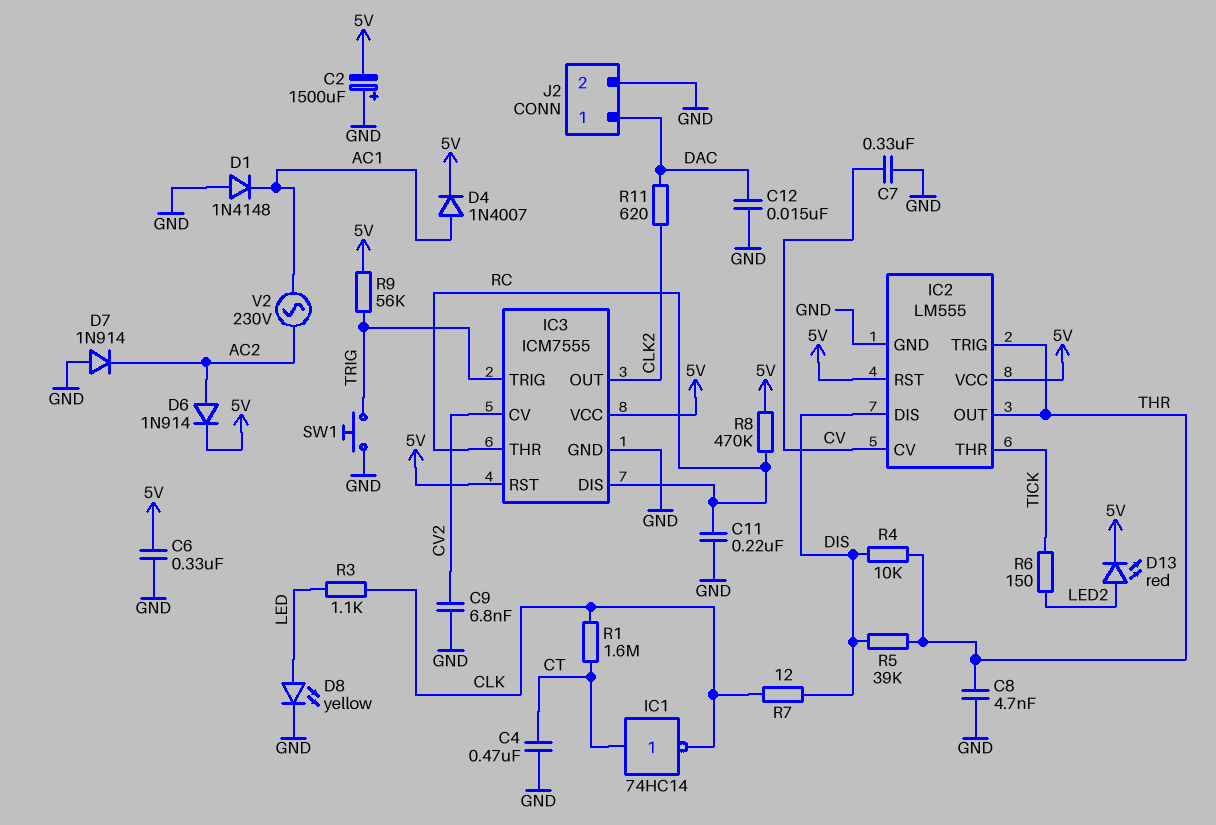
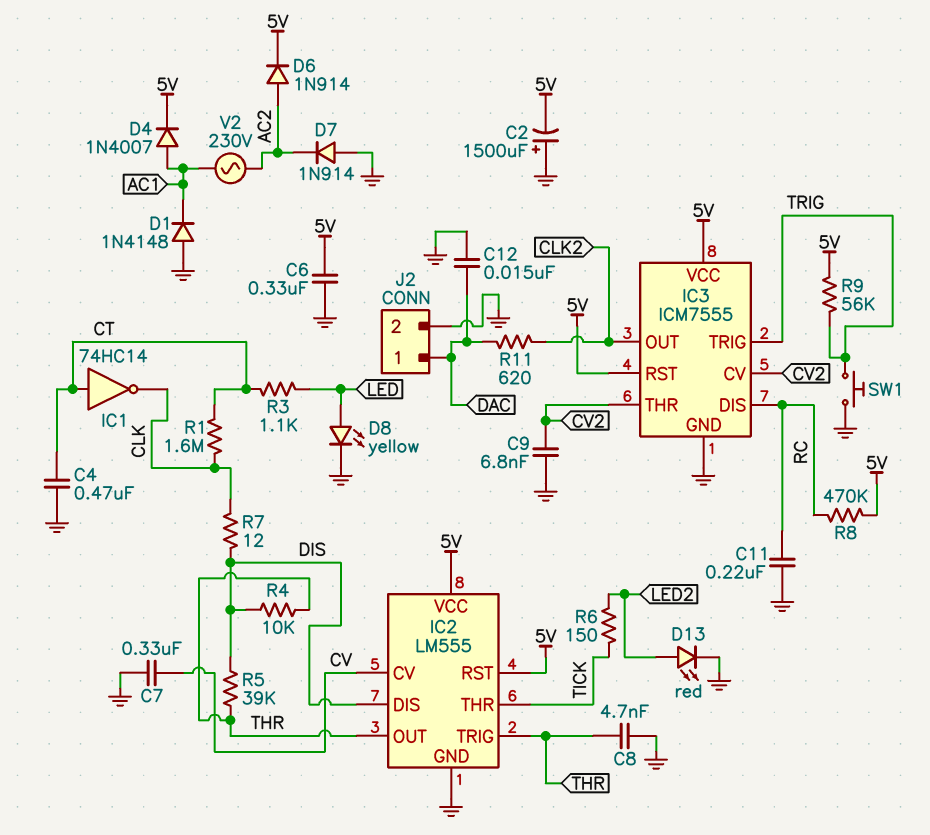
D13: LED red (A LED2, K 5V) -> LED red (A LED2, K GND)
IC3 pin THR: RC -> CV2
R3: 1.1k (CLK, LED) -> 1.1k (CT, LED)

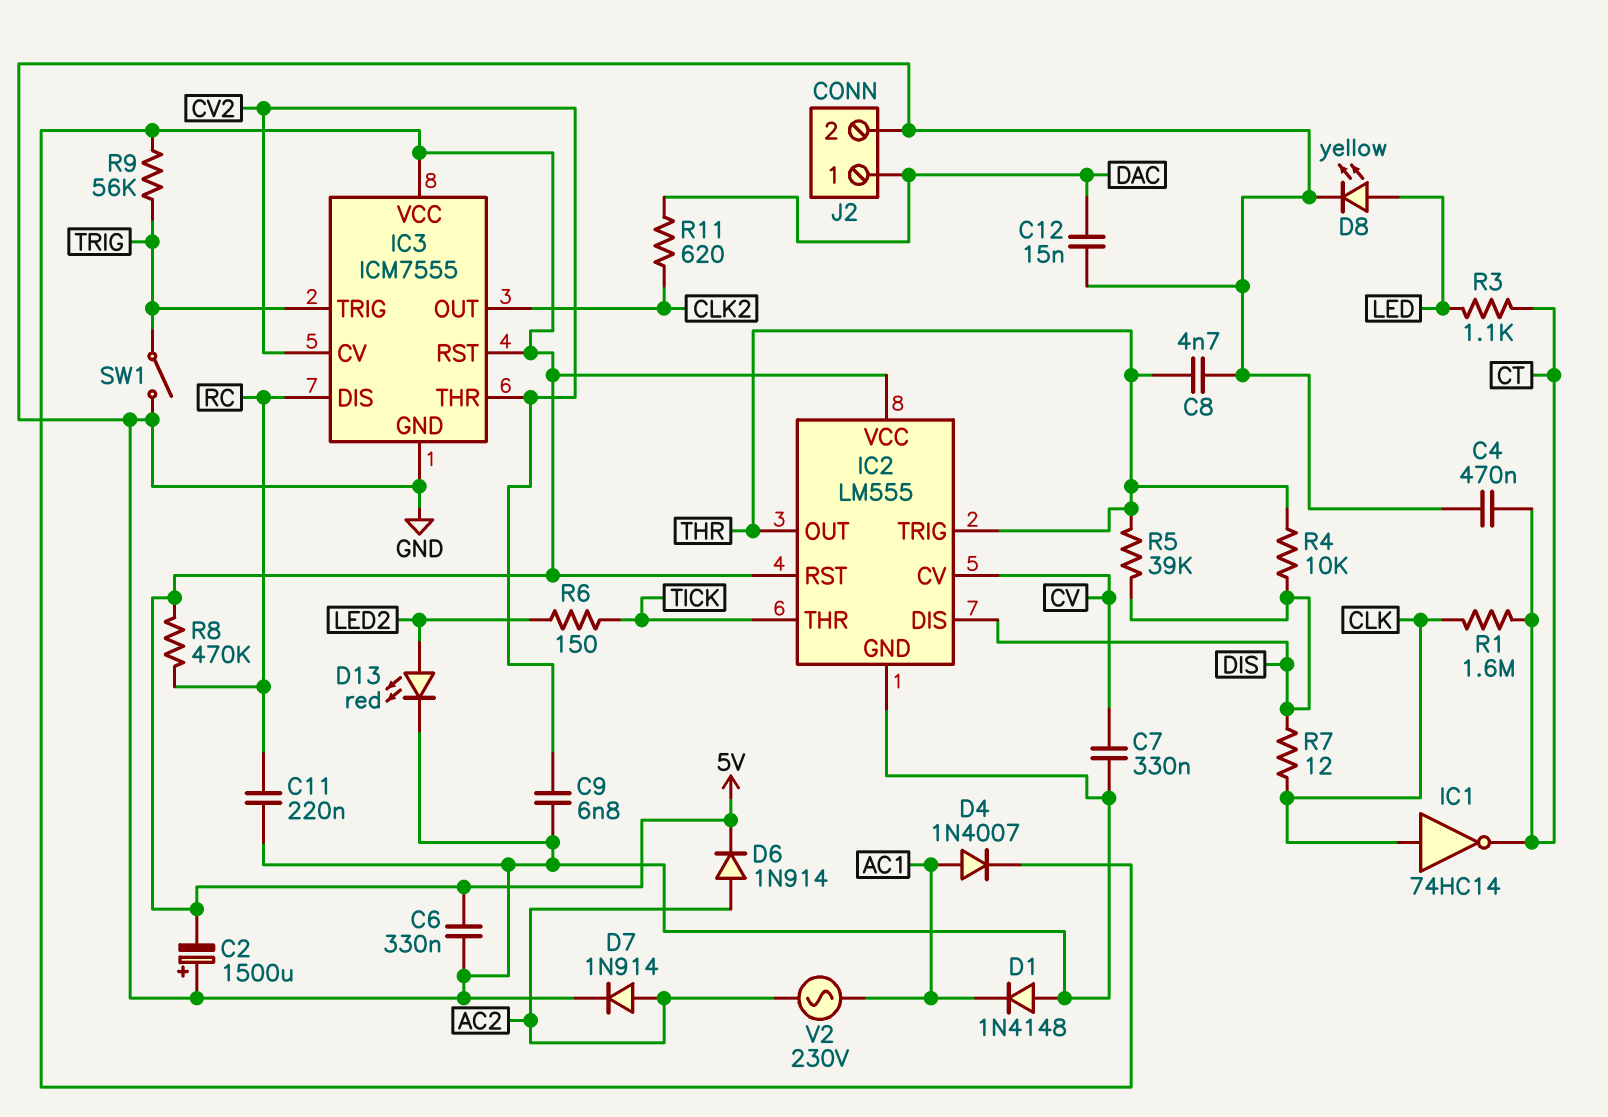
D7: diode 1N914 (A GND, K AC2) -> diode 1N914 (A AC2, K GND)
IC1: NOT 74HC14 (in CT, out CLK) -> NOT 74HC14 (in CLK, out CT)
SW1: button (GND, TRIG) -> switch (GND, TRIG)

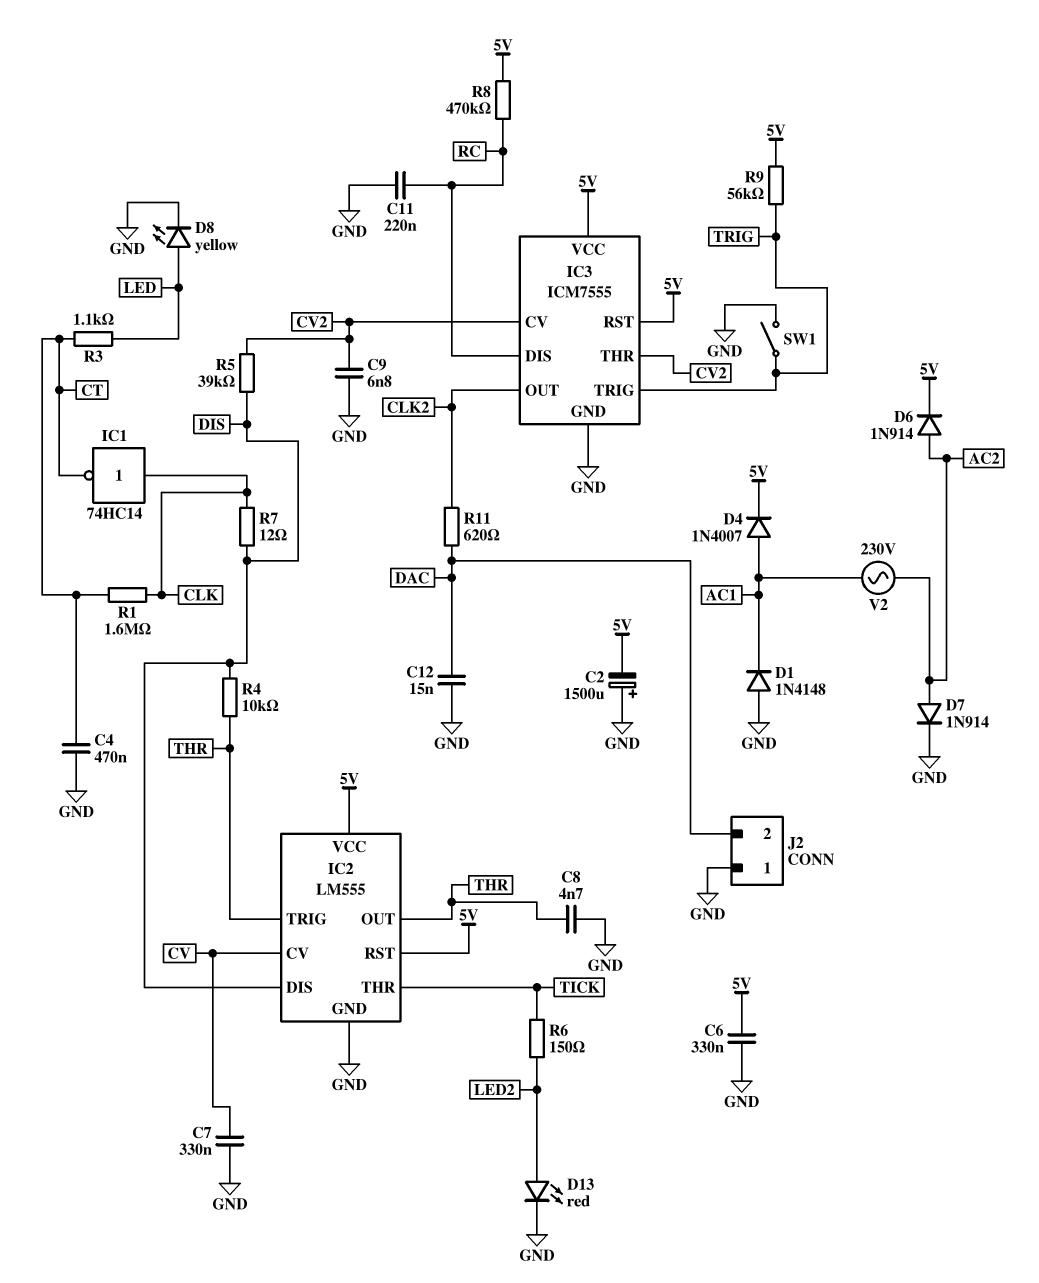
J2 pin 1: DAC -> GND
J2 pin 2: GND -> DAC
R5: 39k (DIS, THR) -> 39k (CV2, DIS)

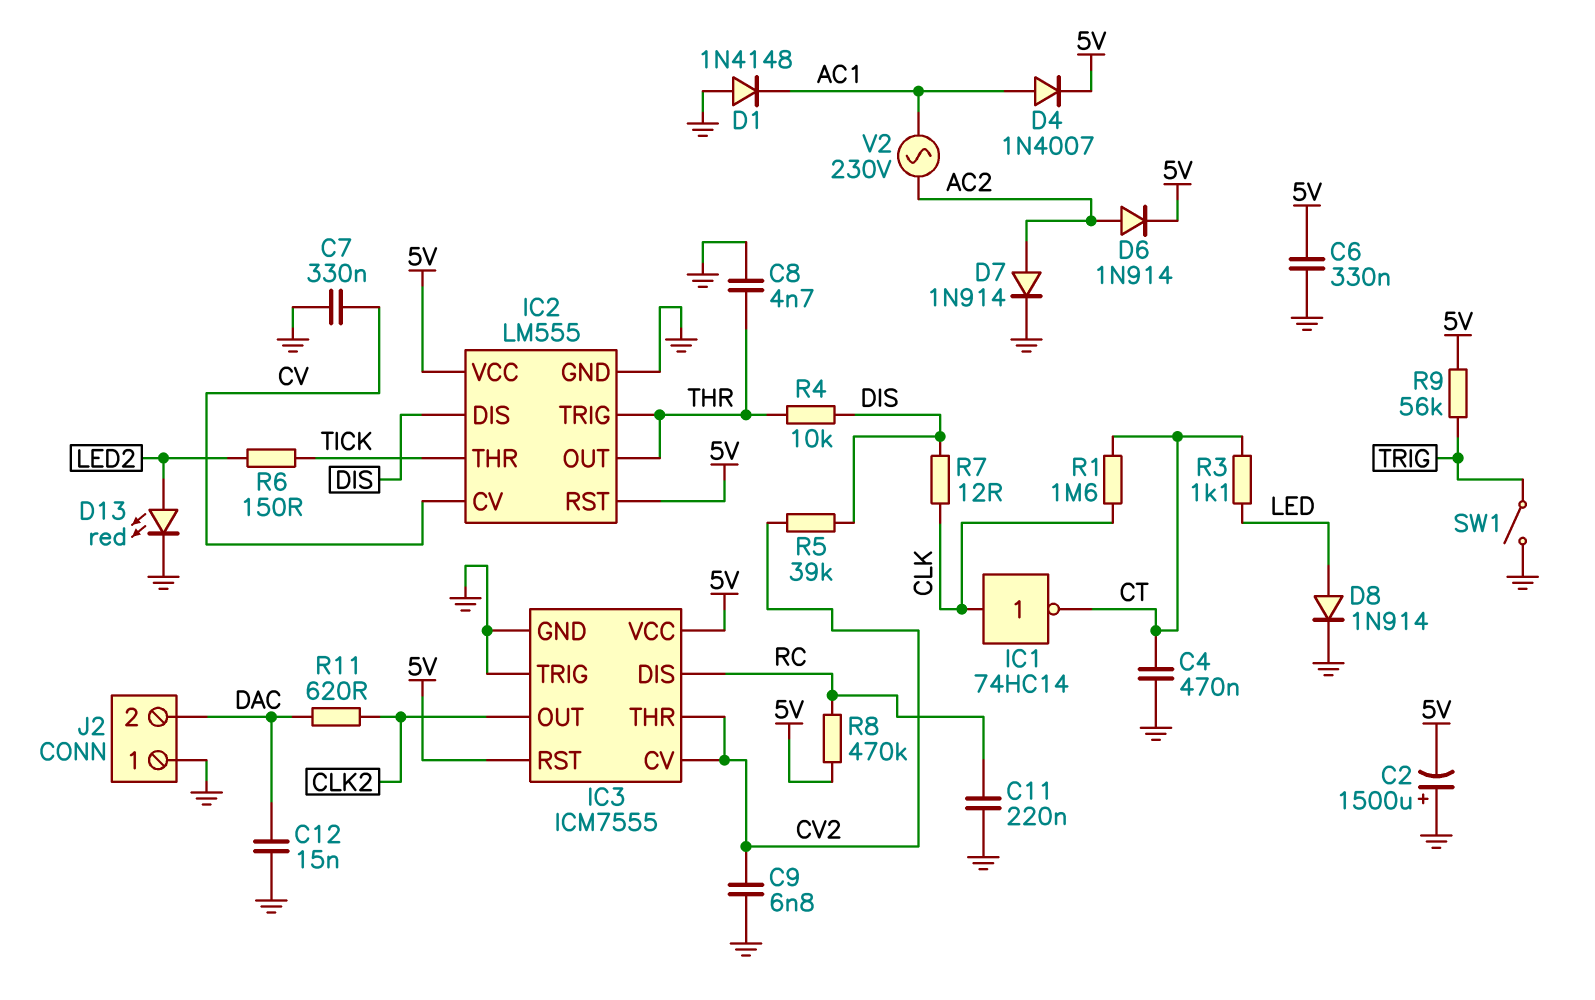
D8: LED yellow (A LED, K GND) -> diode 1N914 (A LED, K GND)
IC3 pin TRIG: TRIG -> GND

